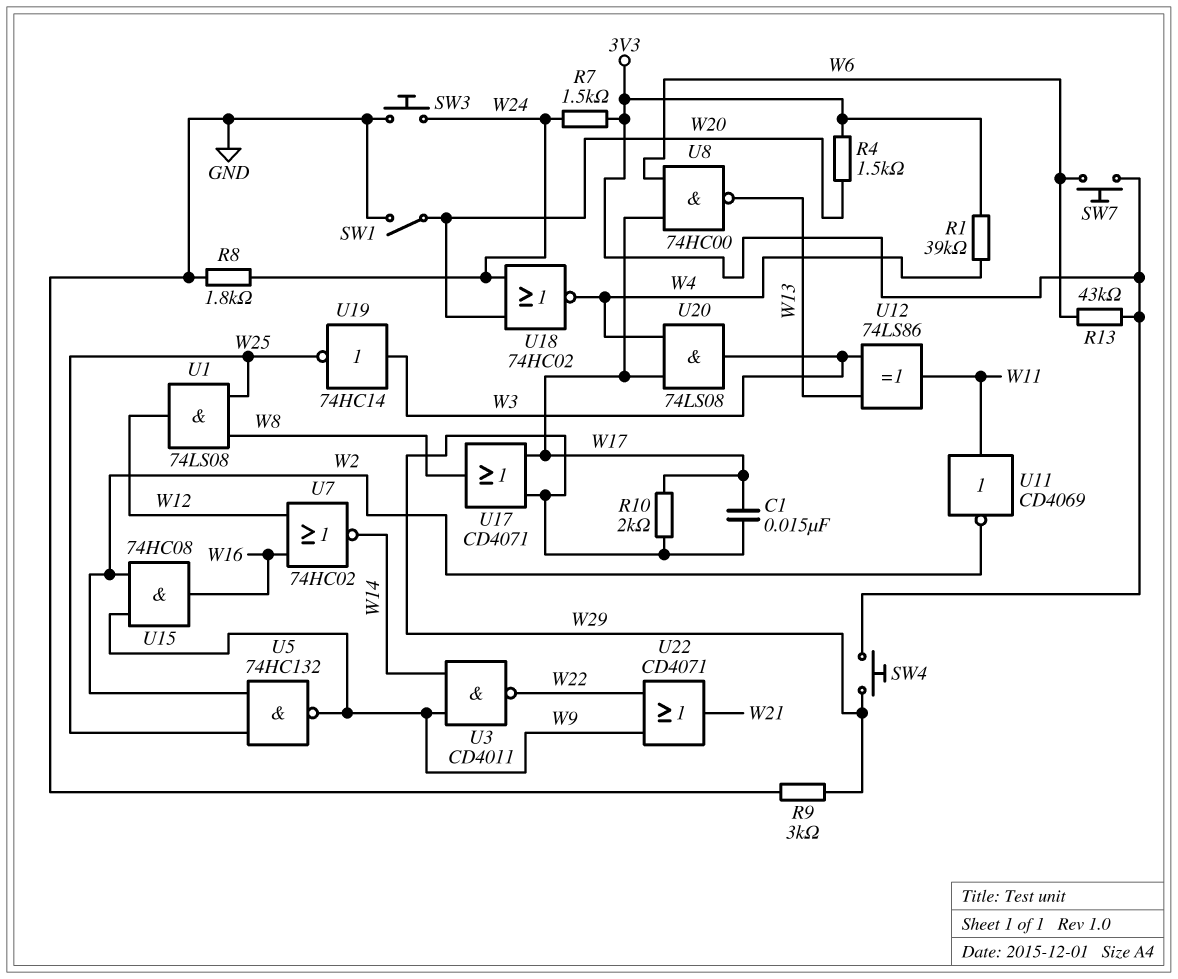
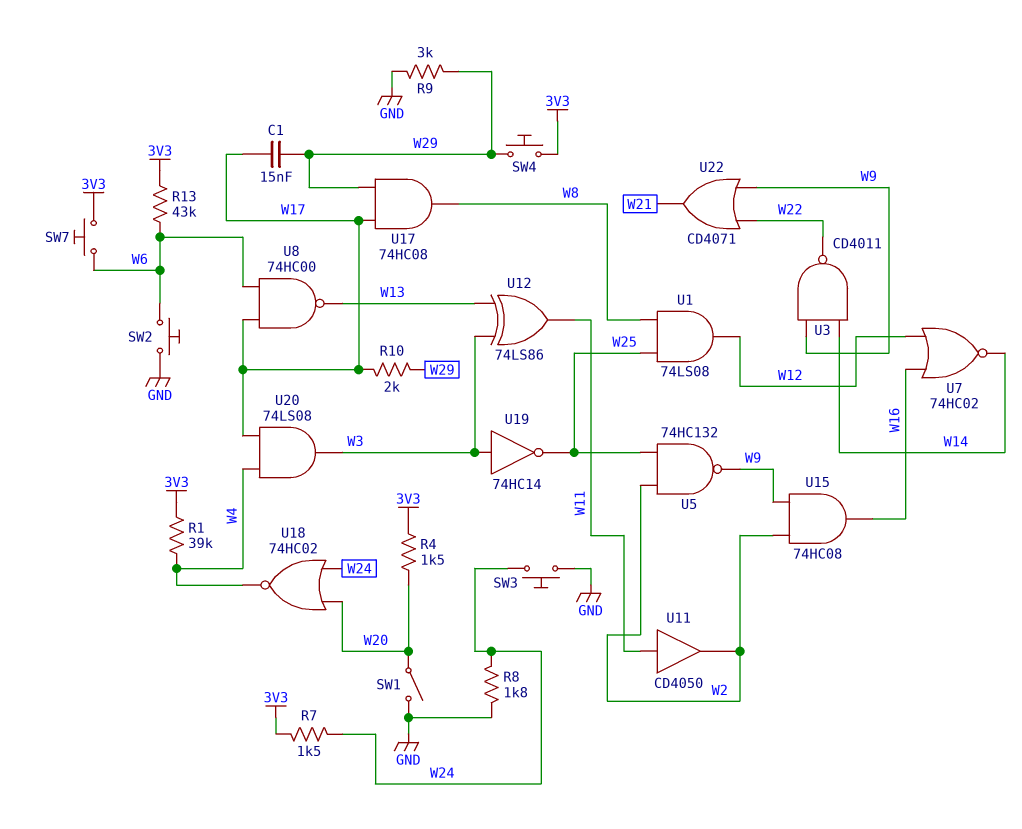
SW2: none -> button (GND, W6)
U11: NOT CD4069 (in W11, out W2) -> buffer CD4050 (in W11, out W2)
U17: OR CD4071 (in W17, in W29, out W8) -> AND 74HC08 (in W17, in W29, out W8)

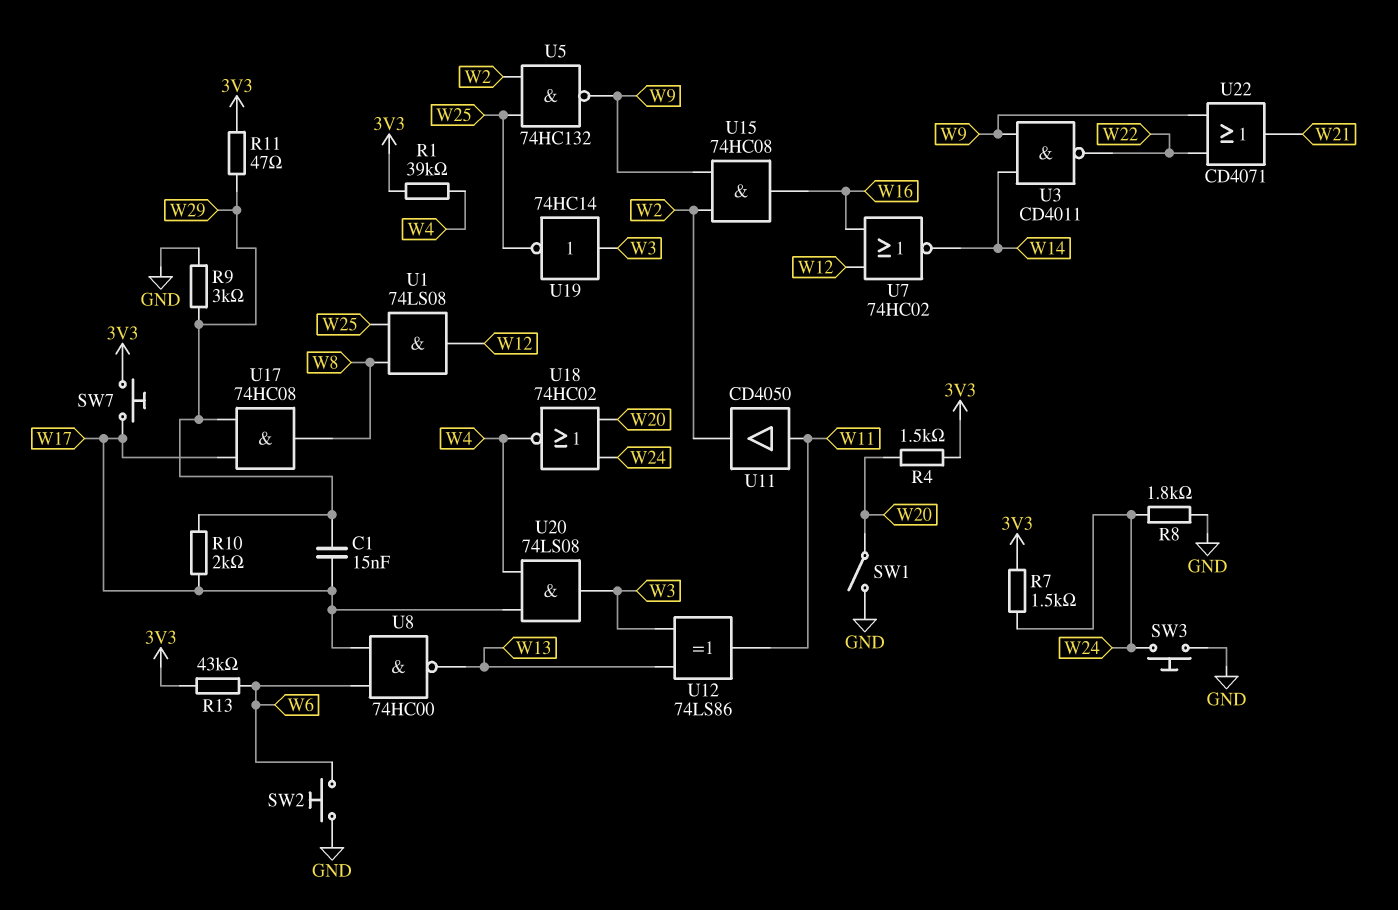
R11: none -> 47 (3V3, W29)
SW4: button (3V3, W29) -> none
SW7: button (3V3, W6) -> button (3V3, W17)

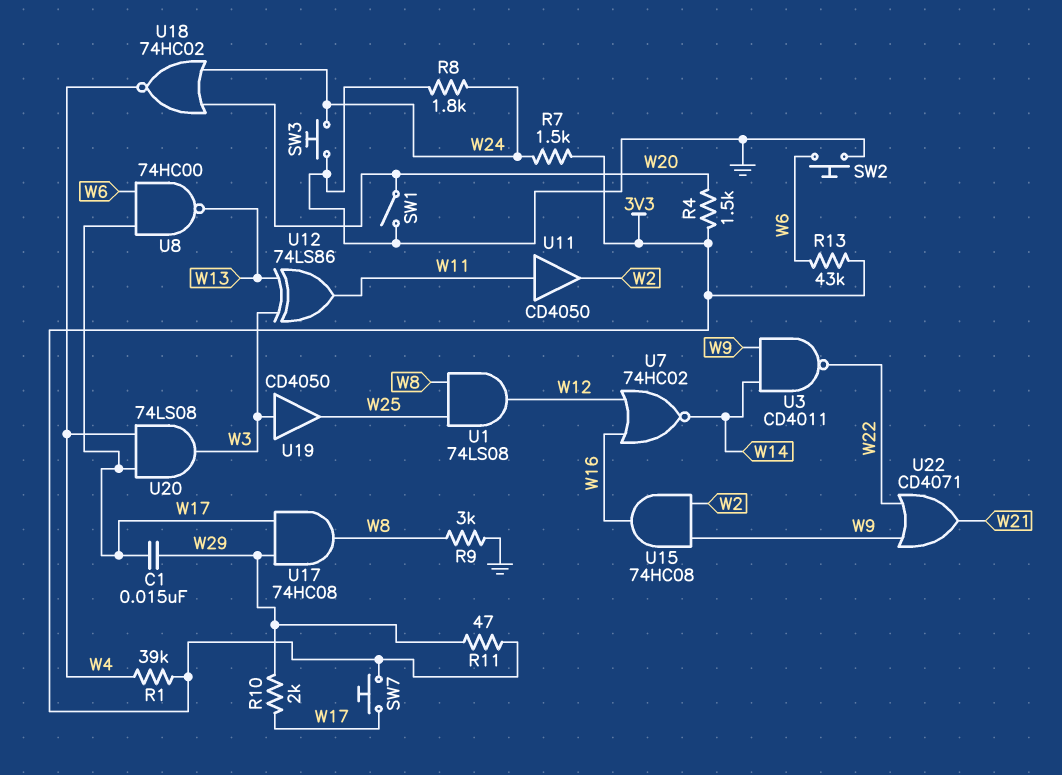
R9: 3k (GND, W29) -> 3k (GND, W8)
U5: NAND 74HC132 (in W2, in W25, out W9) -> none
U19: NOT 74HC14 (in W3, out W25) -> buffer CD4050 (in W3, out W25)

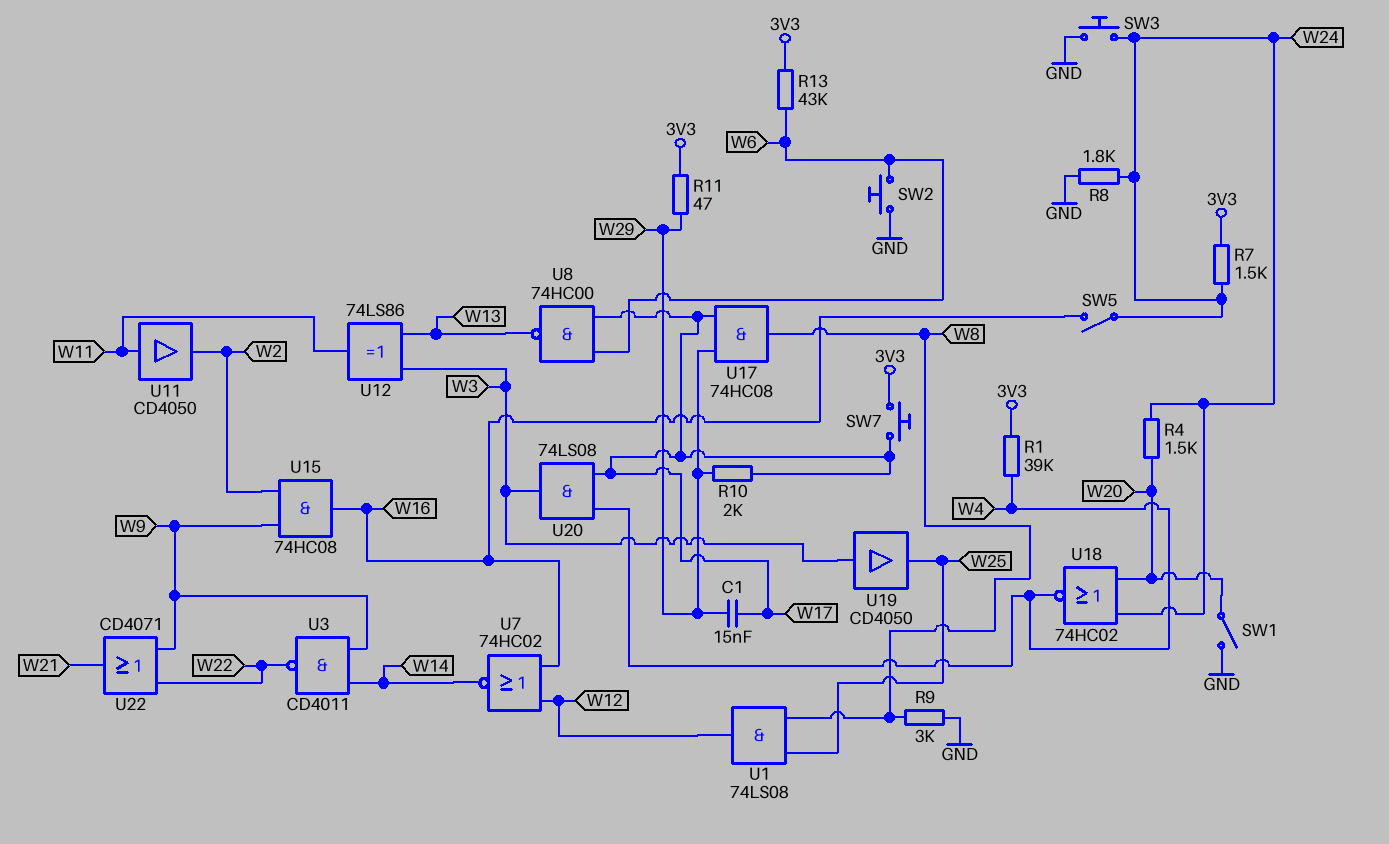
R4: 1.5k (3V3, W20) -> 1.5k (W20, W24)
SW5: none -> switch (W16, W24)

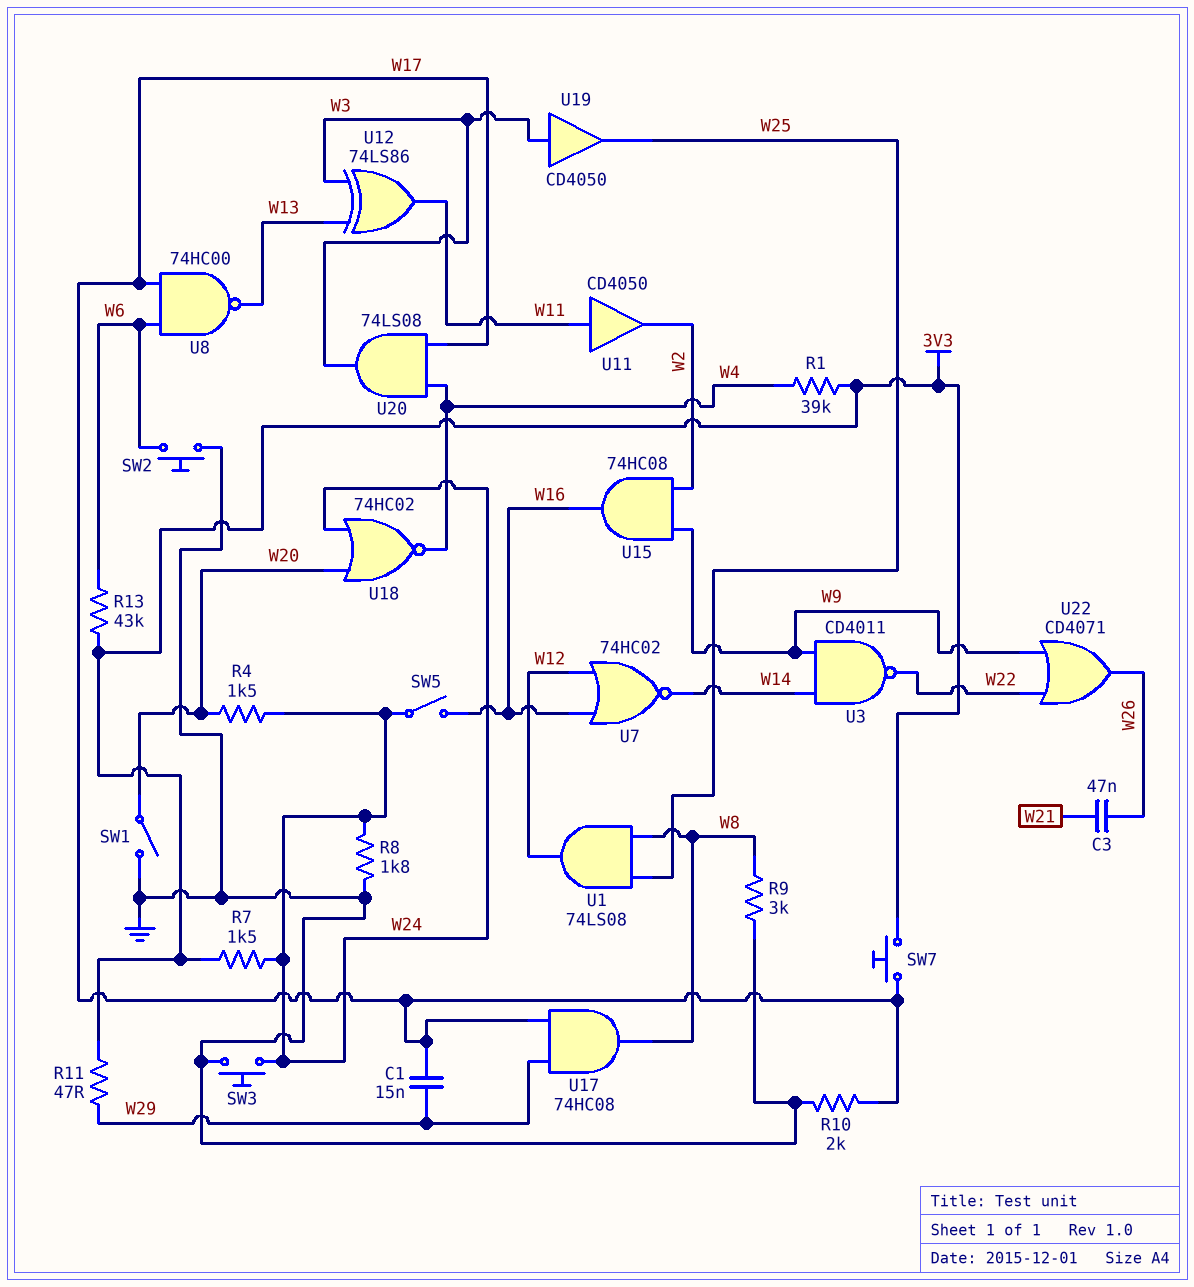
C3: none -> 47nF (W21, W26)
R10: 2k (W17, W29) -> 2k (GND, W17)
U22: OR CD4071 (in W9, in W22, out W21) -> OR CD4071 (in W9, in W22, out W26)

